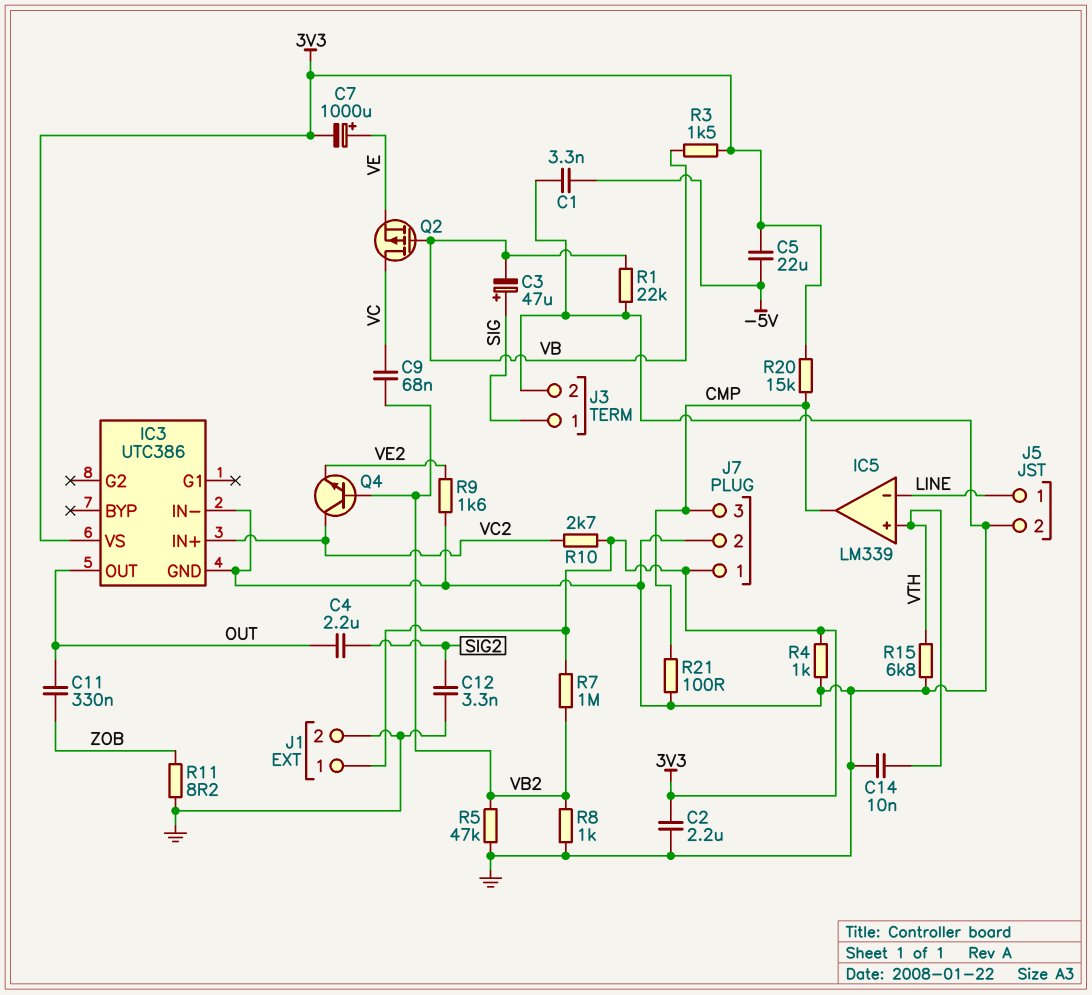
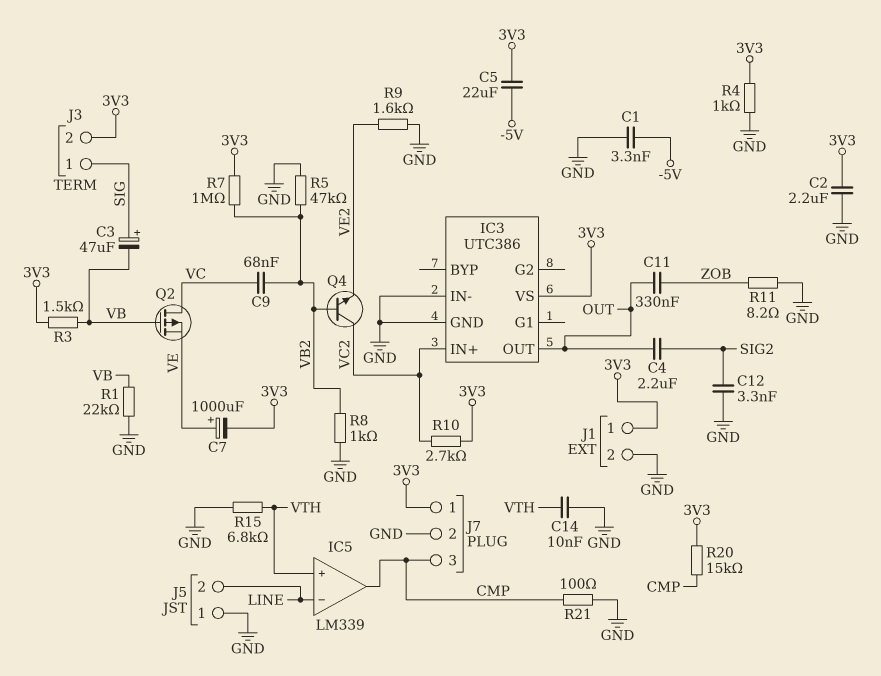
J3 pin 2: GND -> 3V3
J5 pin 1: LINE -> GND
J5 pin 2: GND -> LINE

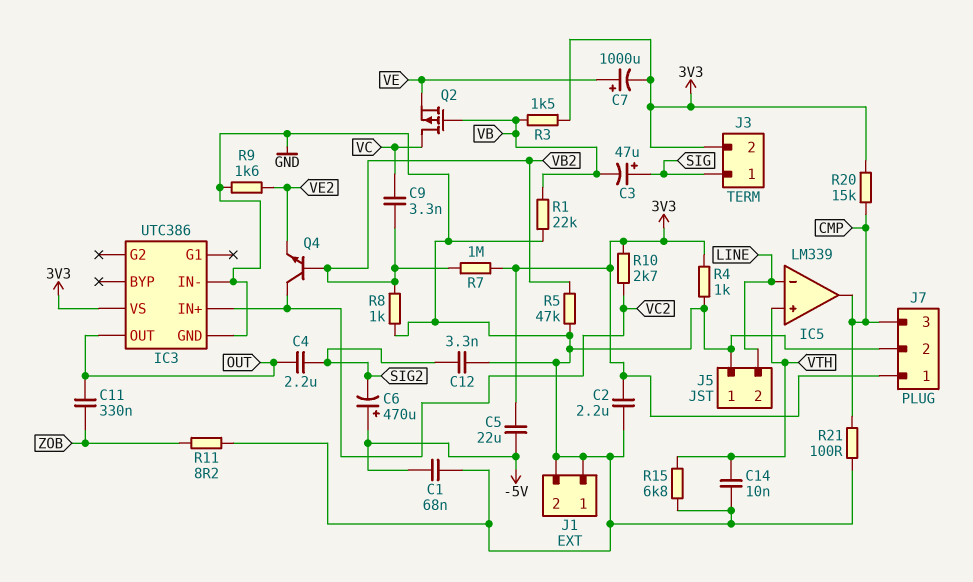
C1: 3.3nF (-5V, GND) -> 68nF (-5V, GND)
C6: none -> 470uF (plus -5V, minus SIG2)
C9: 68nF (VB2, VC) -> 3.3nF (VB2, VC)
J1 pin 1: 3V3 -> GND

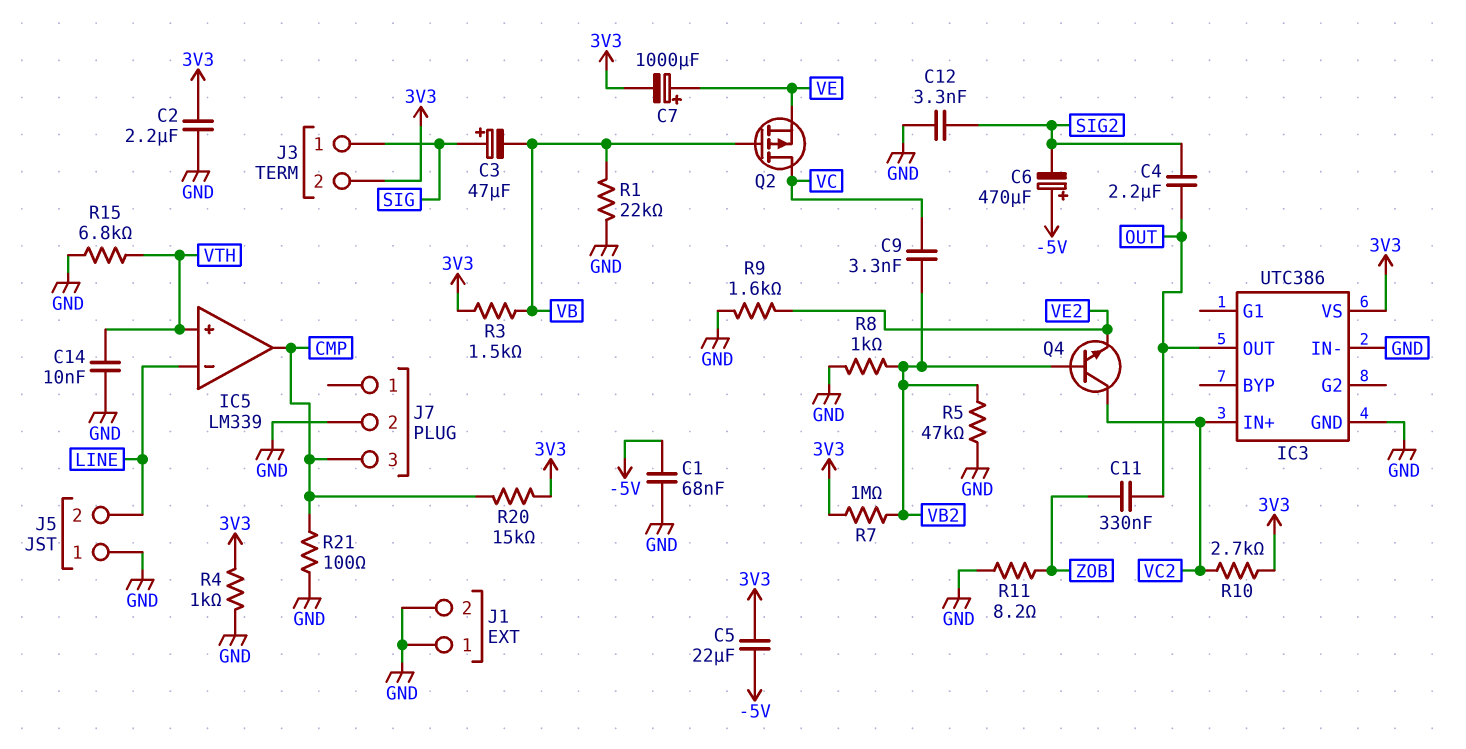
J7 pin 1: 3V3 -> none

